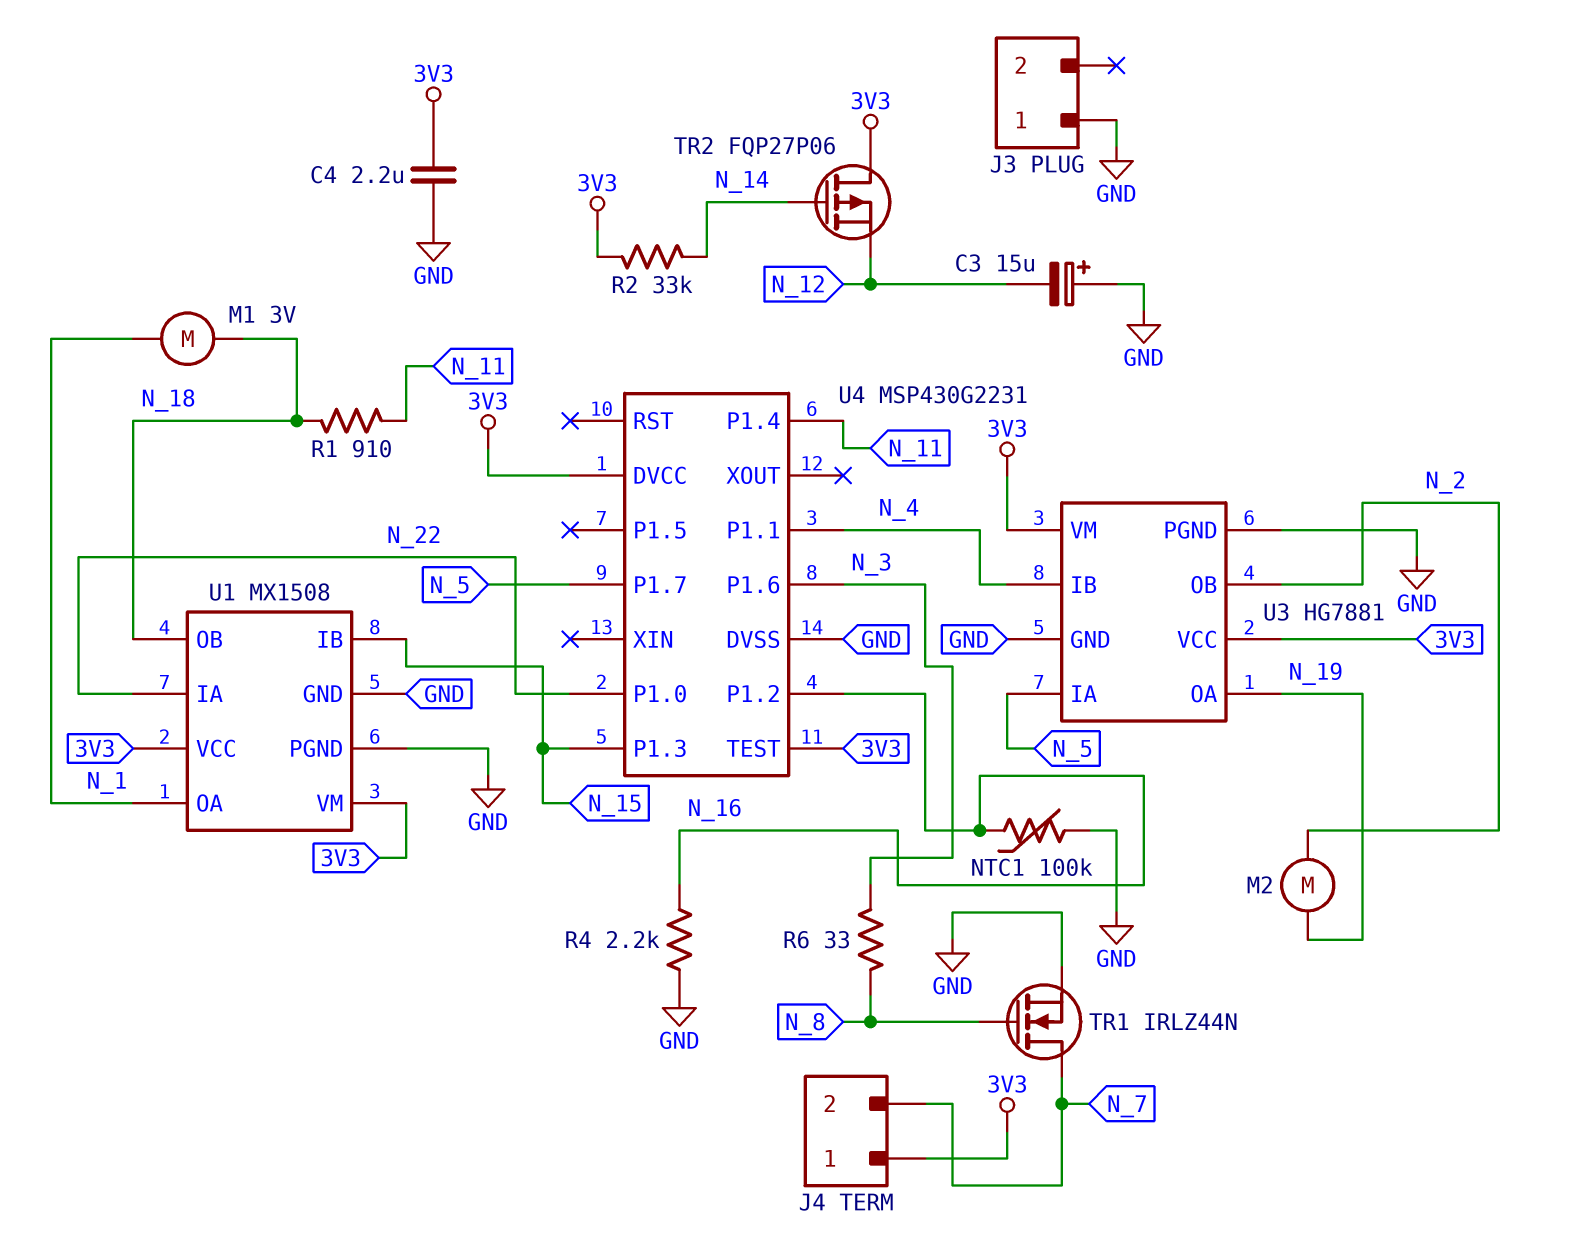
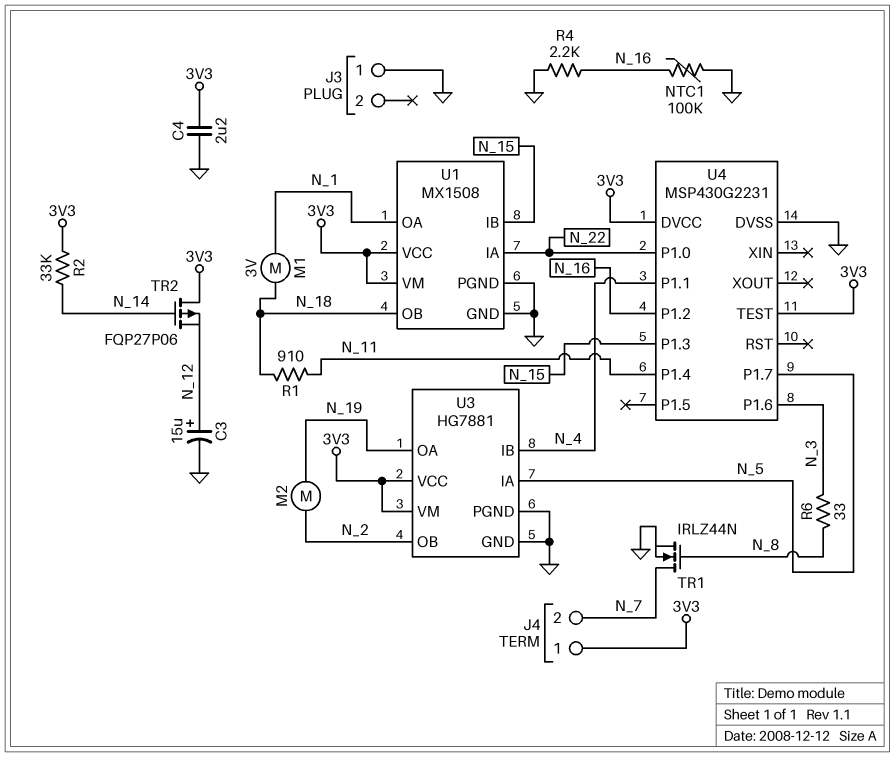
C3: 15uF (plus GND, minus N_12) -> 15uF (plus N_12, minus GND)

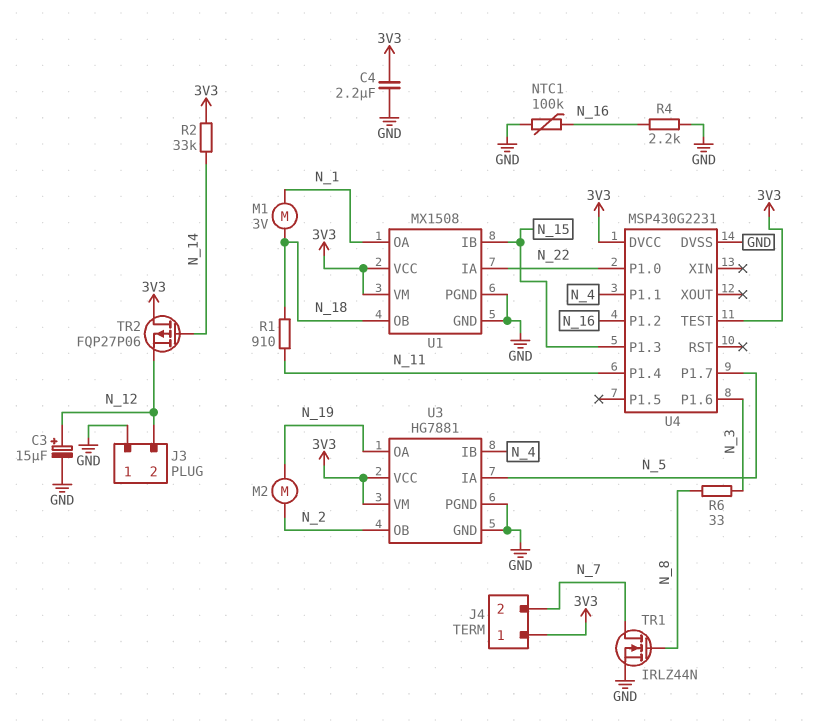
J3 pin 2: none -> N_12

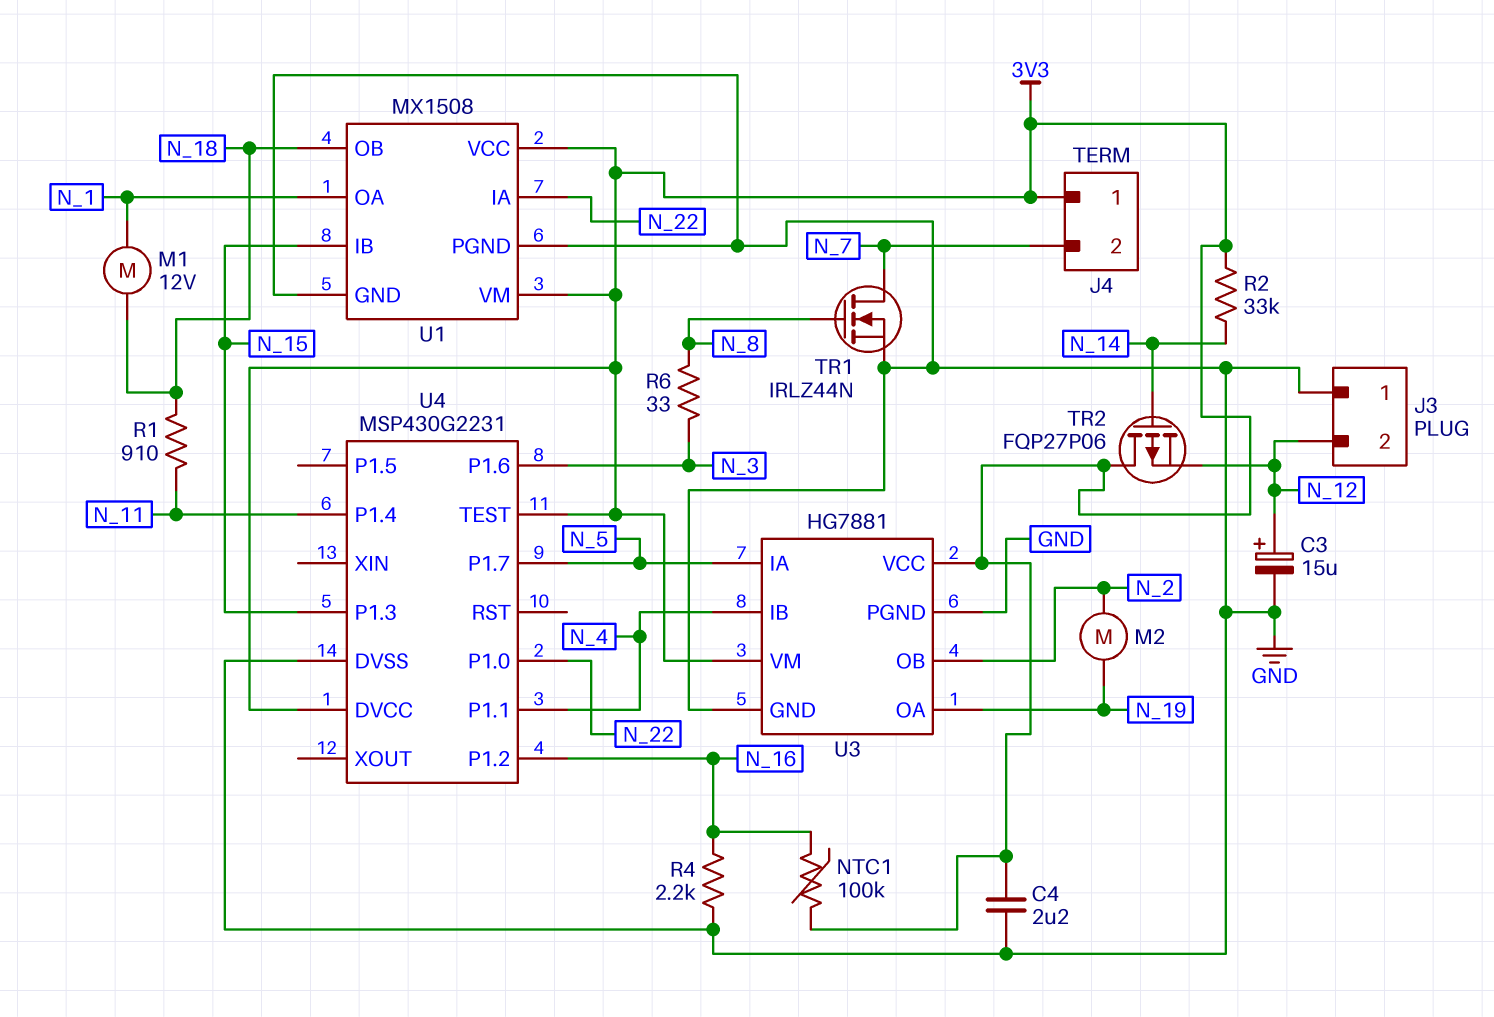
M1: motor 3V (N_1, N_18) -> motor 12V (N_1, N_18)
NTC1: 100k (GND, N_16) -> 100k (3V3, N_16)

